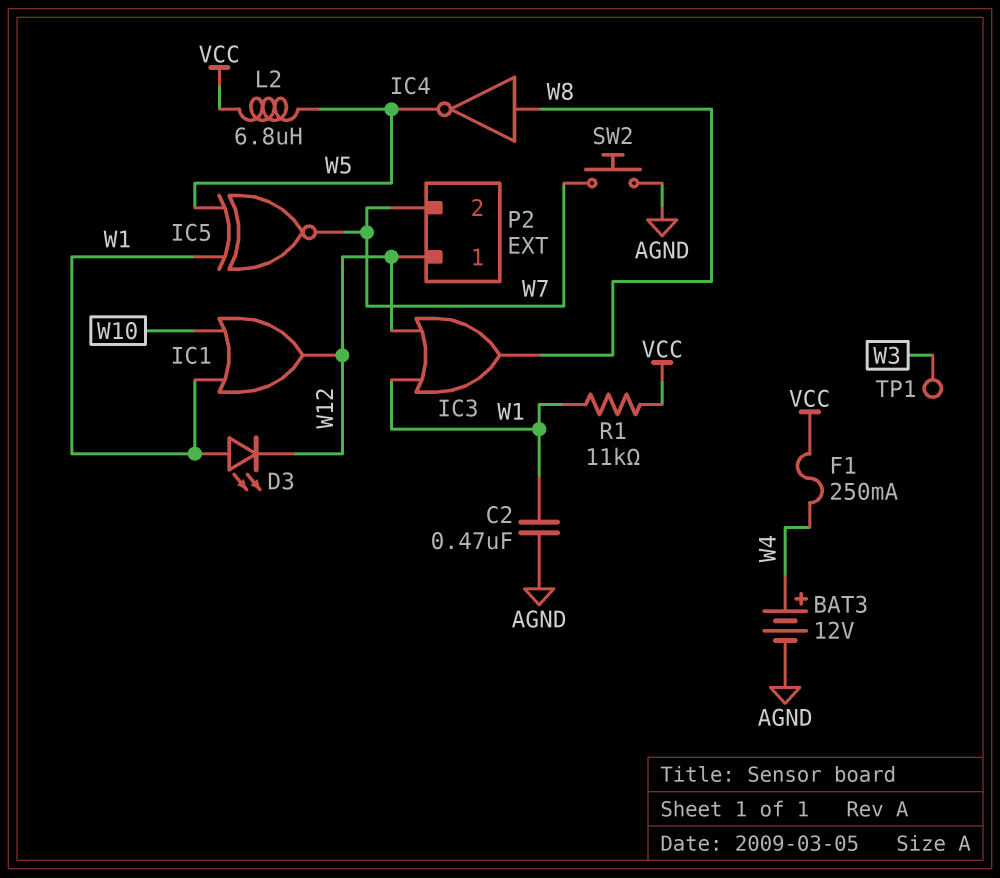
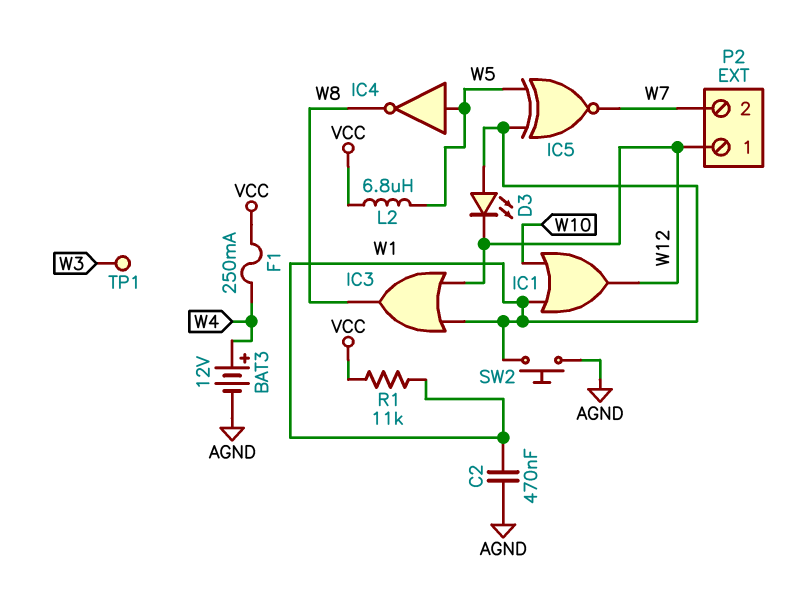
IC4: NOT (in W8, out W5) -> NOT (in W5, out W8)
SW2: button (AGND, W7) -> button (AGND, W1)

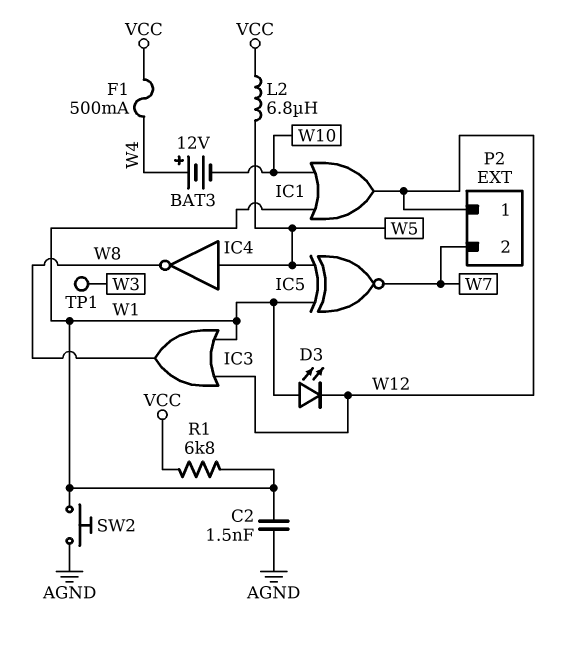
BAT3: 12V (plus W4, minus AGND) -> 12V (plus W4, minus W10)
C2: 470nF (AGND, W1) -> 1.5nF (AGND, W1)
F1: 250mA (VCC, W4) -> 500mA (VCC, W4)
R1: 11k (VCC, W1) -> 6.8k (VCC, W1)

